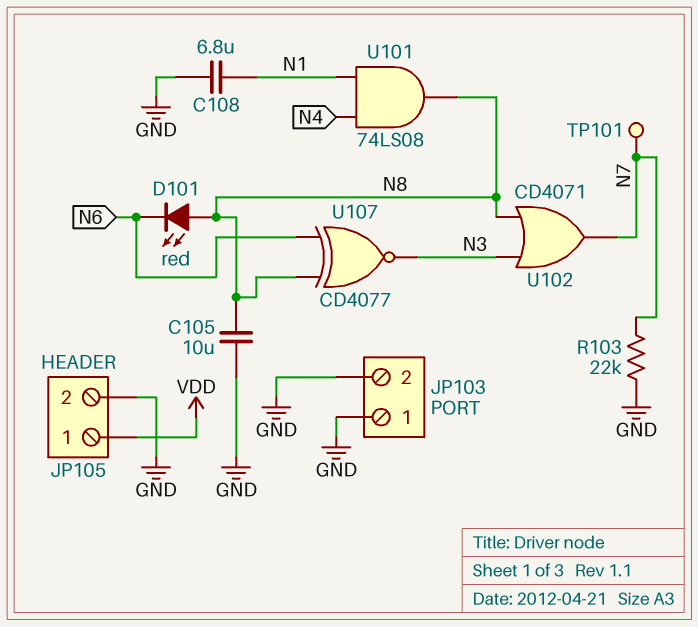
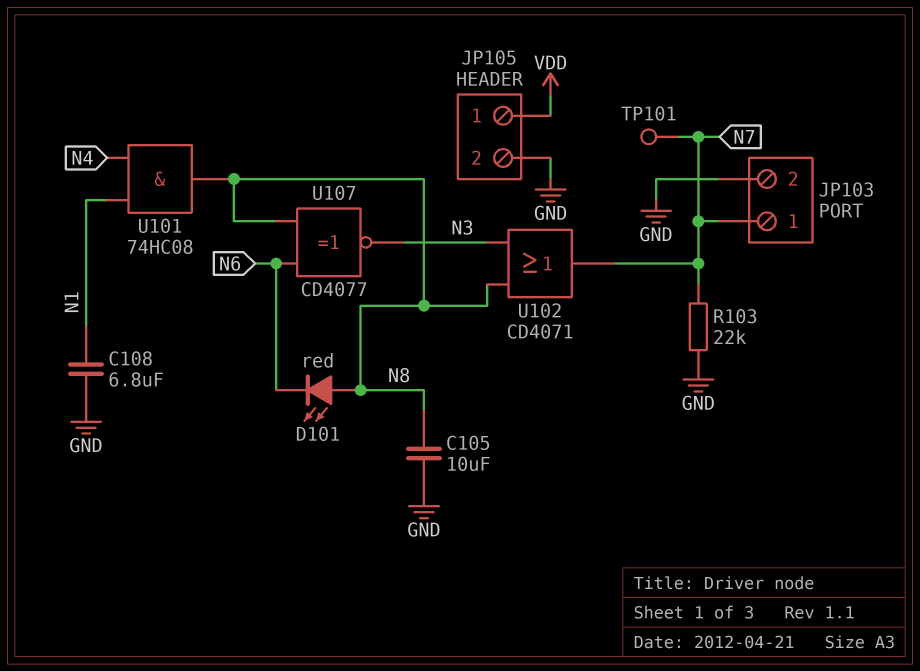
JP103 pin 1: GND -> N7
U101: AND 74LS08 (in N1, in N4, out N8) -> AND 74HC08 (in N1, in N4, out N8)

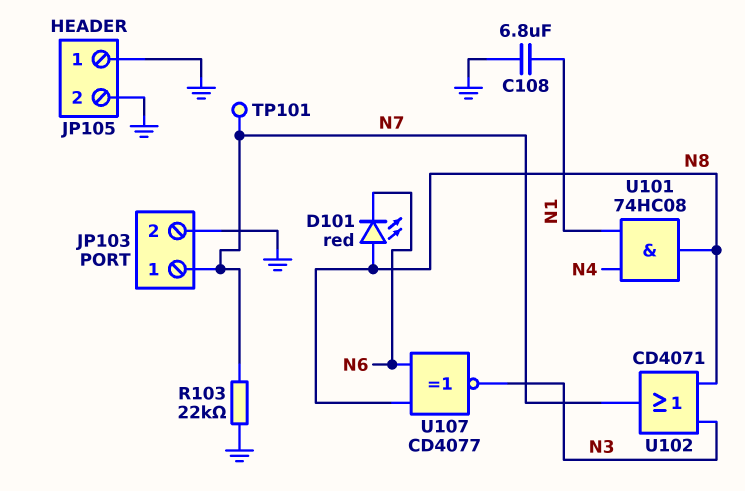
C105: 10uF (GND, N8) -> none
JP105 pin 1: VDD -> GND

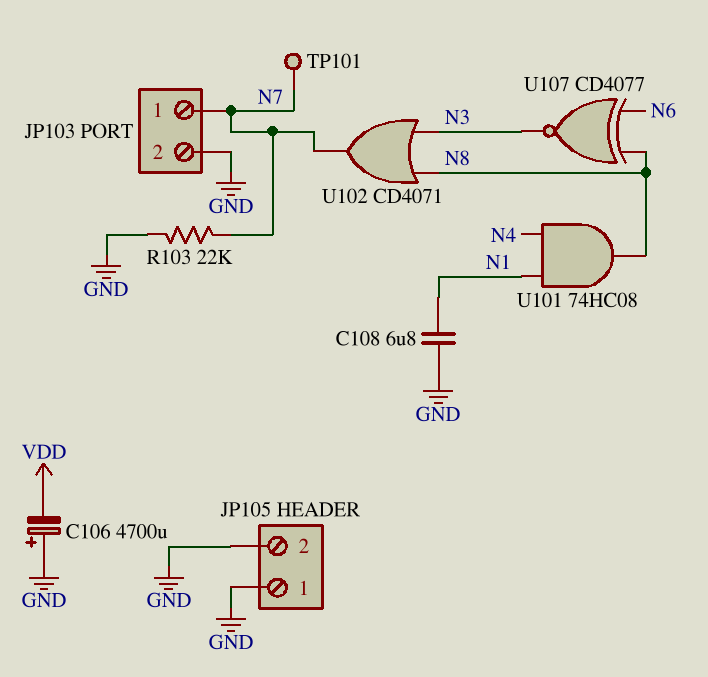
C106: none -> 4700uF (plus GND, minus VDD)
D101: LED red (A N8, K N6) -> none

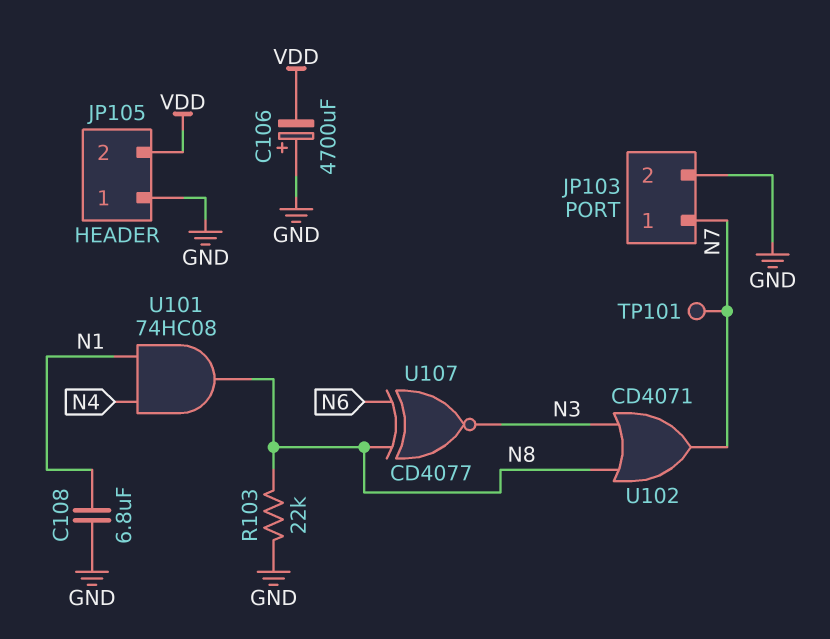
JP105 pin 2: GND -> VDD
R103: 22k (GND, N7) -> 22k (GND, N8)

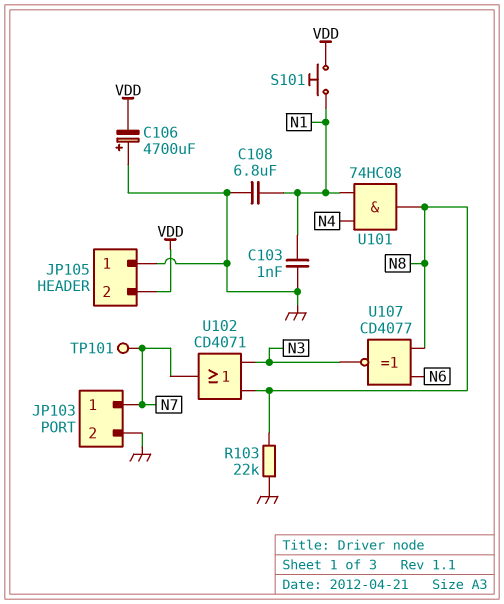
C103: none -> 1nF (GND, N1)
S101: none -> button (N1, VDD)

